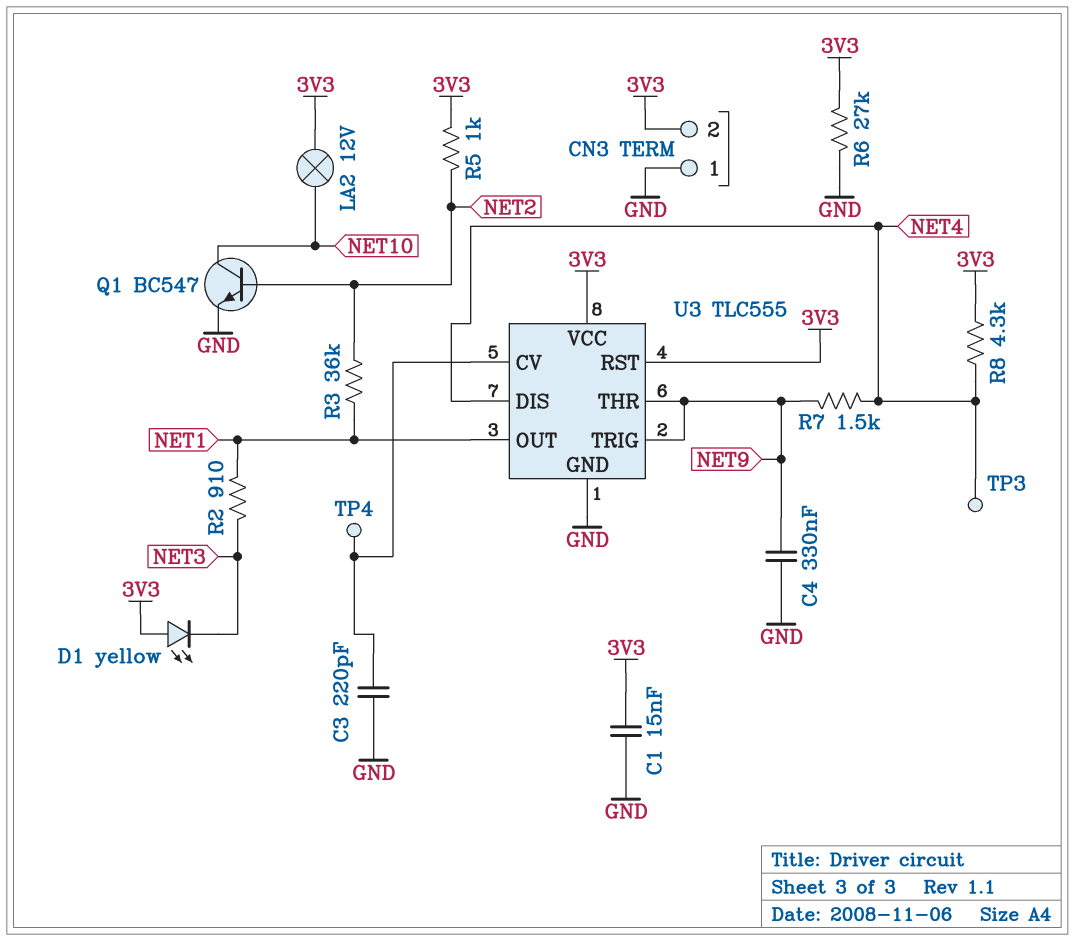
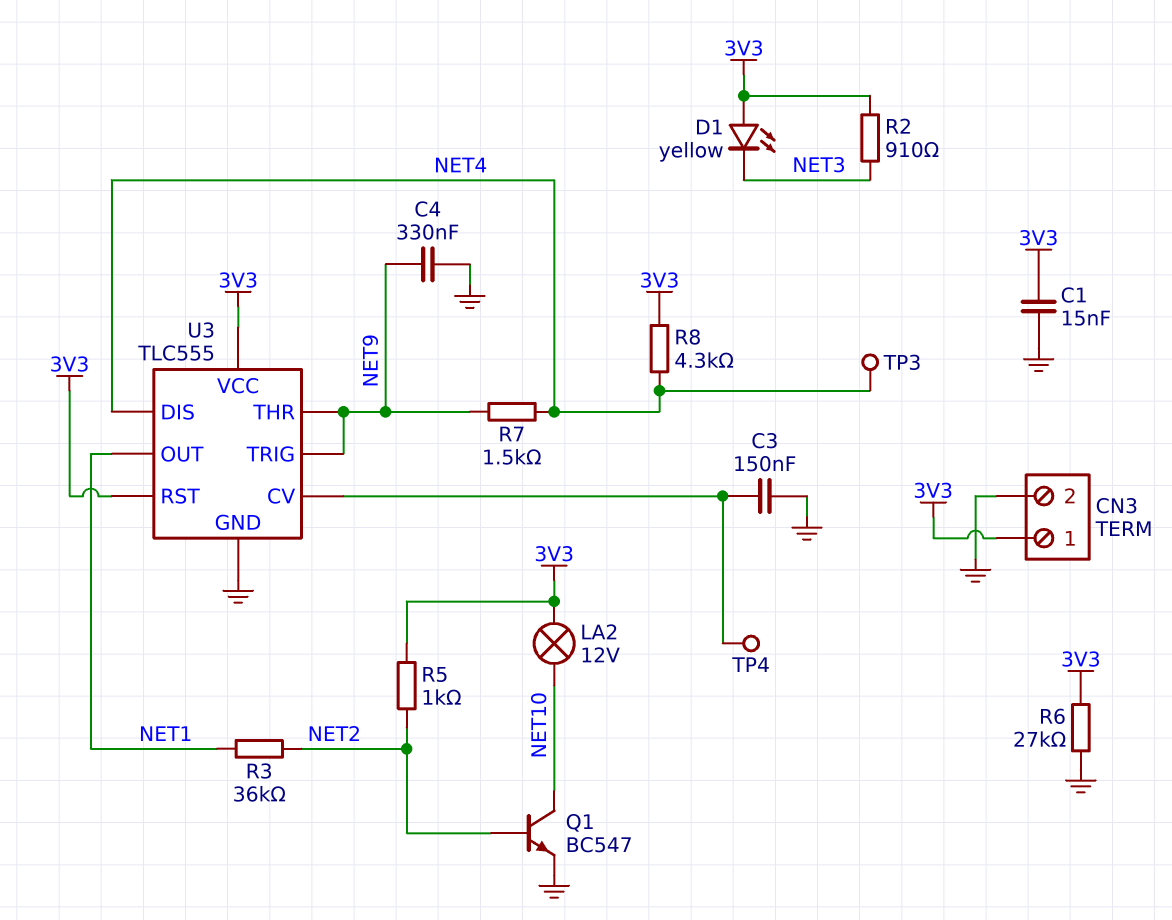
C3: 220pF (GND, U3/CV) -> 150nF (GND, U3/CV)
CN3 pin 1: GND -> 3V3
CN3 pin 2: 3V3 -> GND
R2: 910 (NET1, NET3) -> 910 (3V3, NET3)

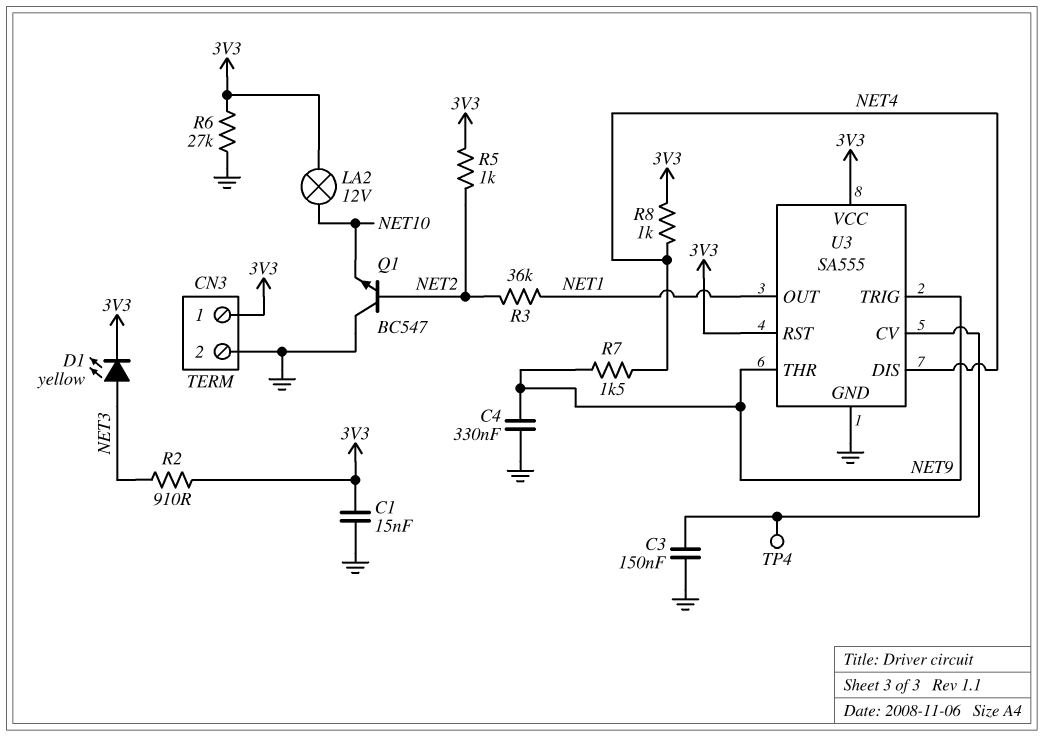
D1: LED yellow (A 3V3, K NET3) -> LED yellow (A NET3, K 3V3)
Q1: NPN BC547 (B NET2, C NET10, E GND) -> NPN BC547 (B NET2, C GND, E NET10)
R8: 4.3k (3V3, NET4) -> 1k (3V3, NET4)
TP3: test point (NET4) -> none
U3: TLC555 -> SA555

